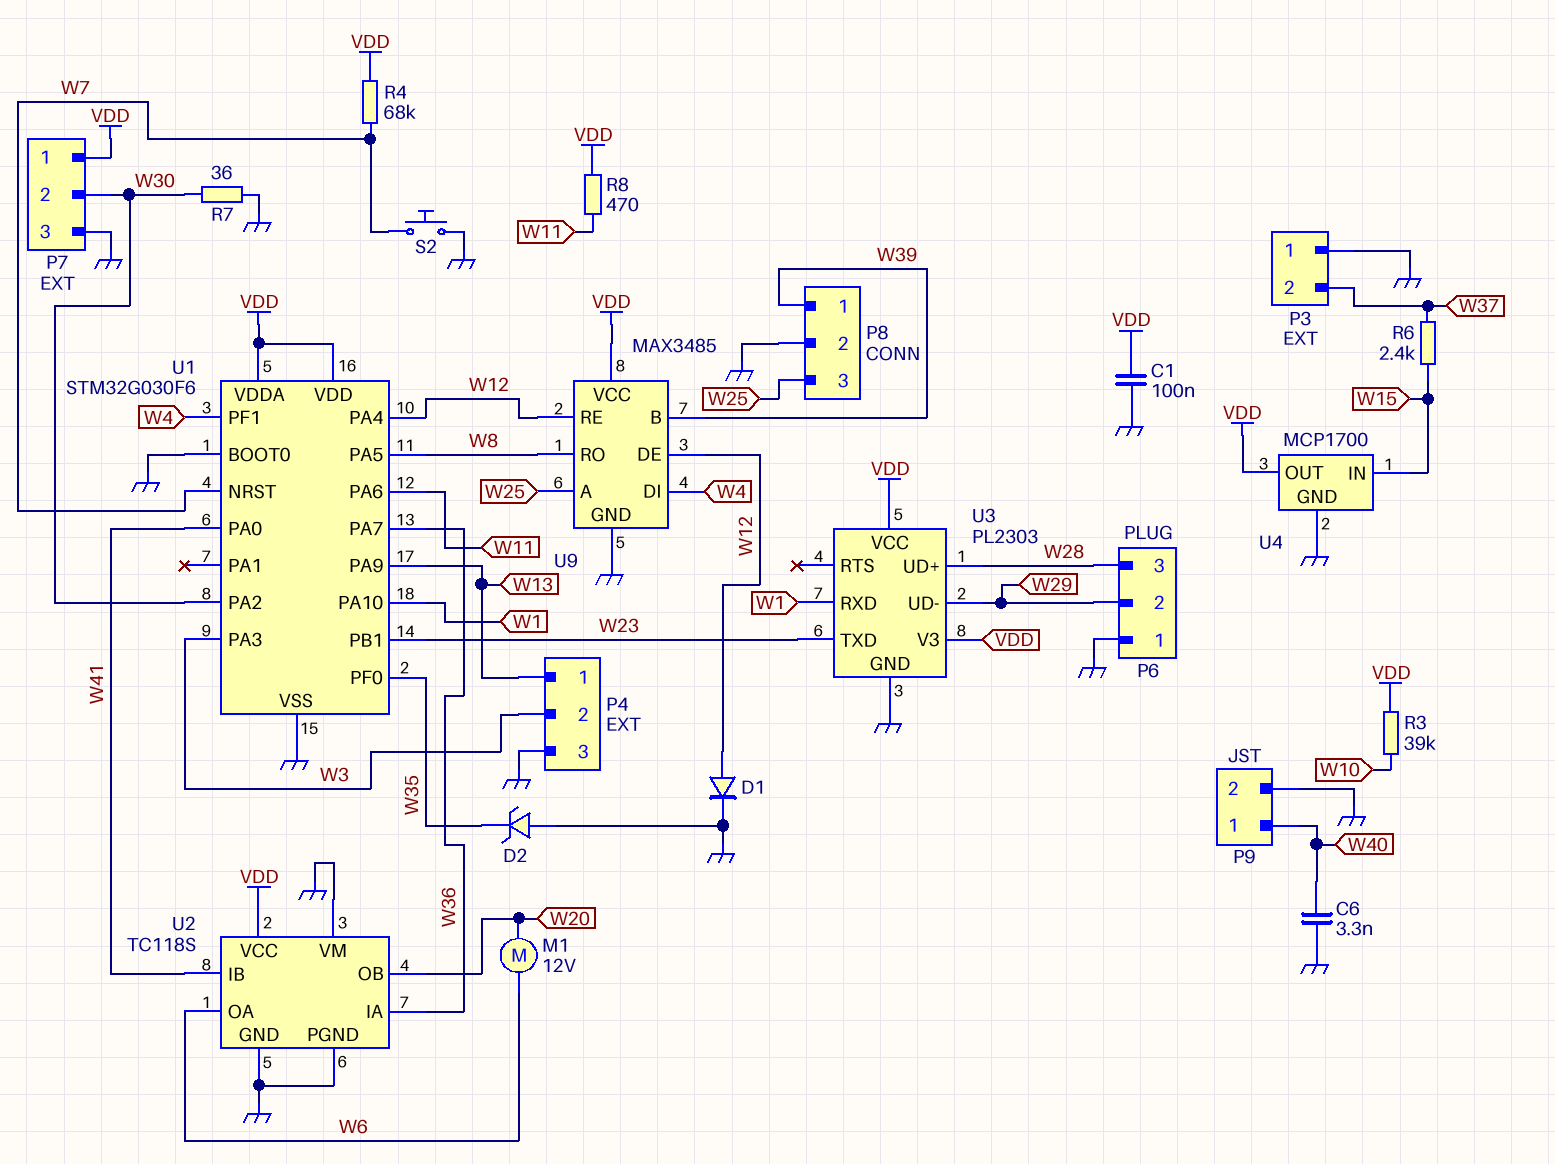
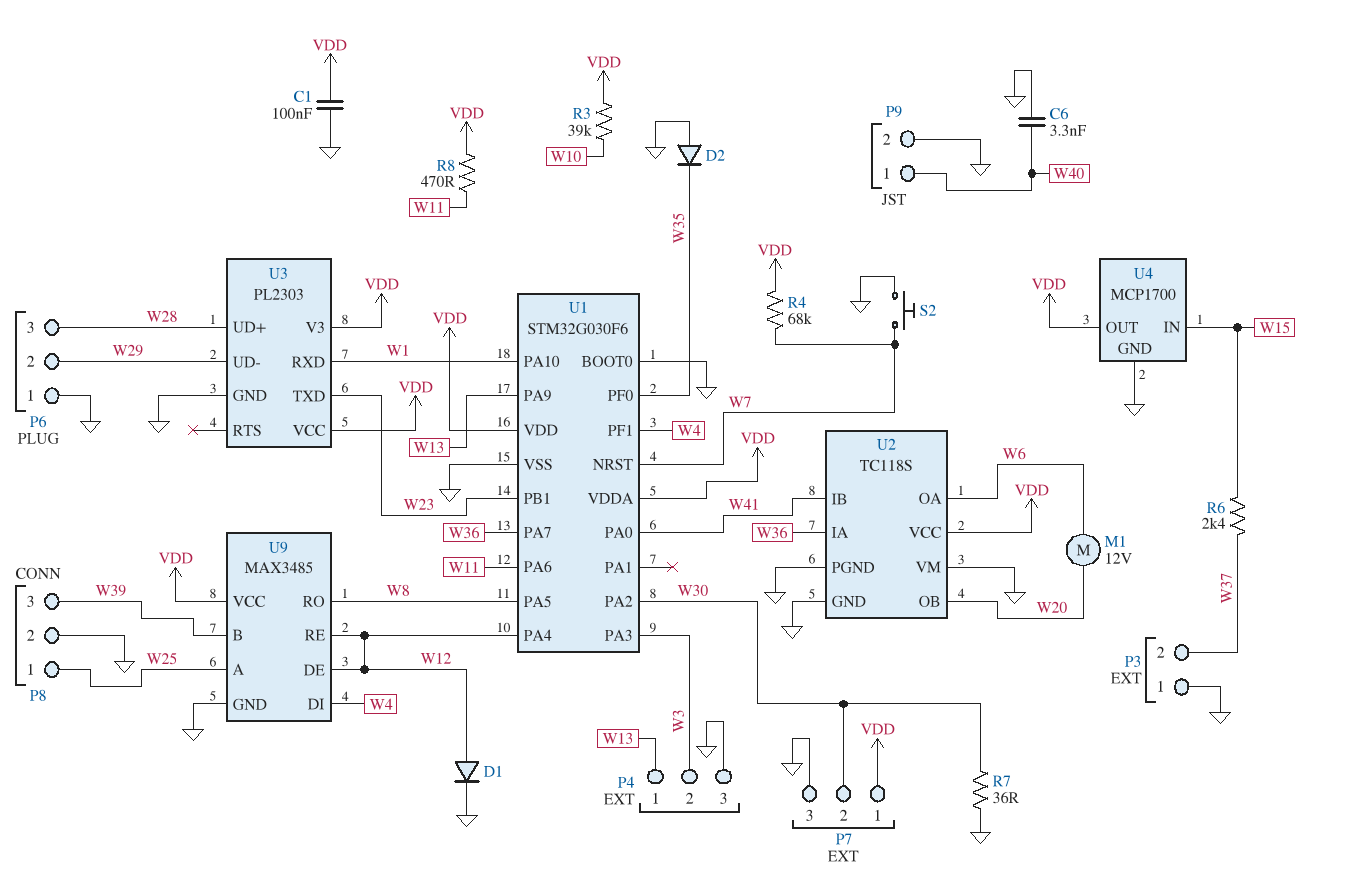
D2: zener (A GND, K W35) -> diode (A GND, K W35)
P8 pin 1: W39 -> W25
P8 pin 3: W25 -> W39

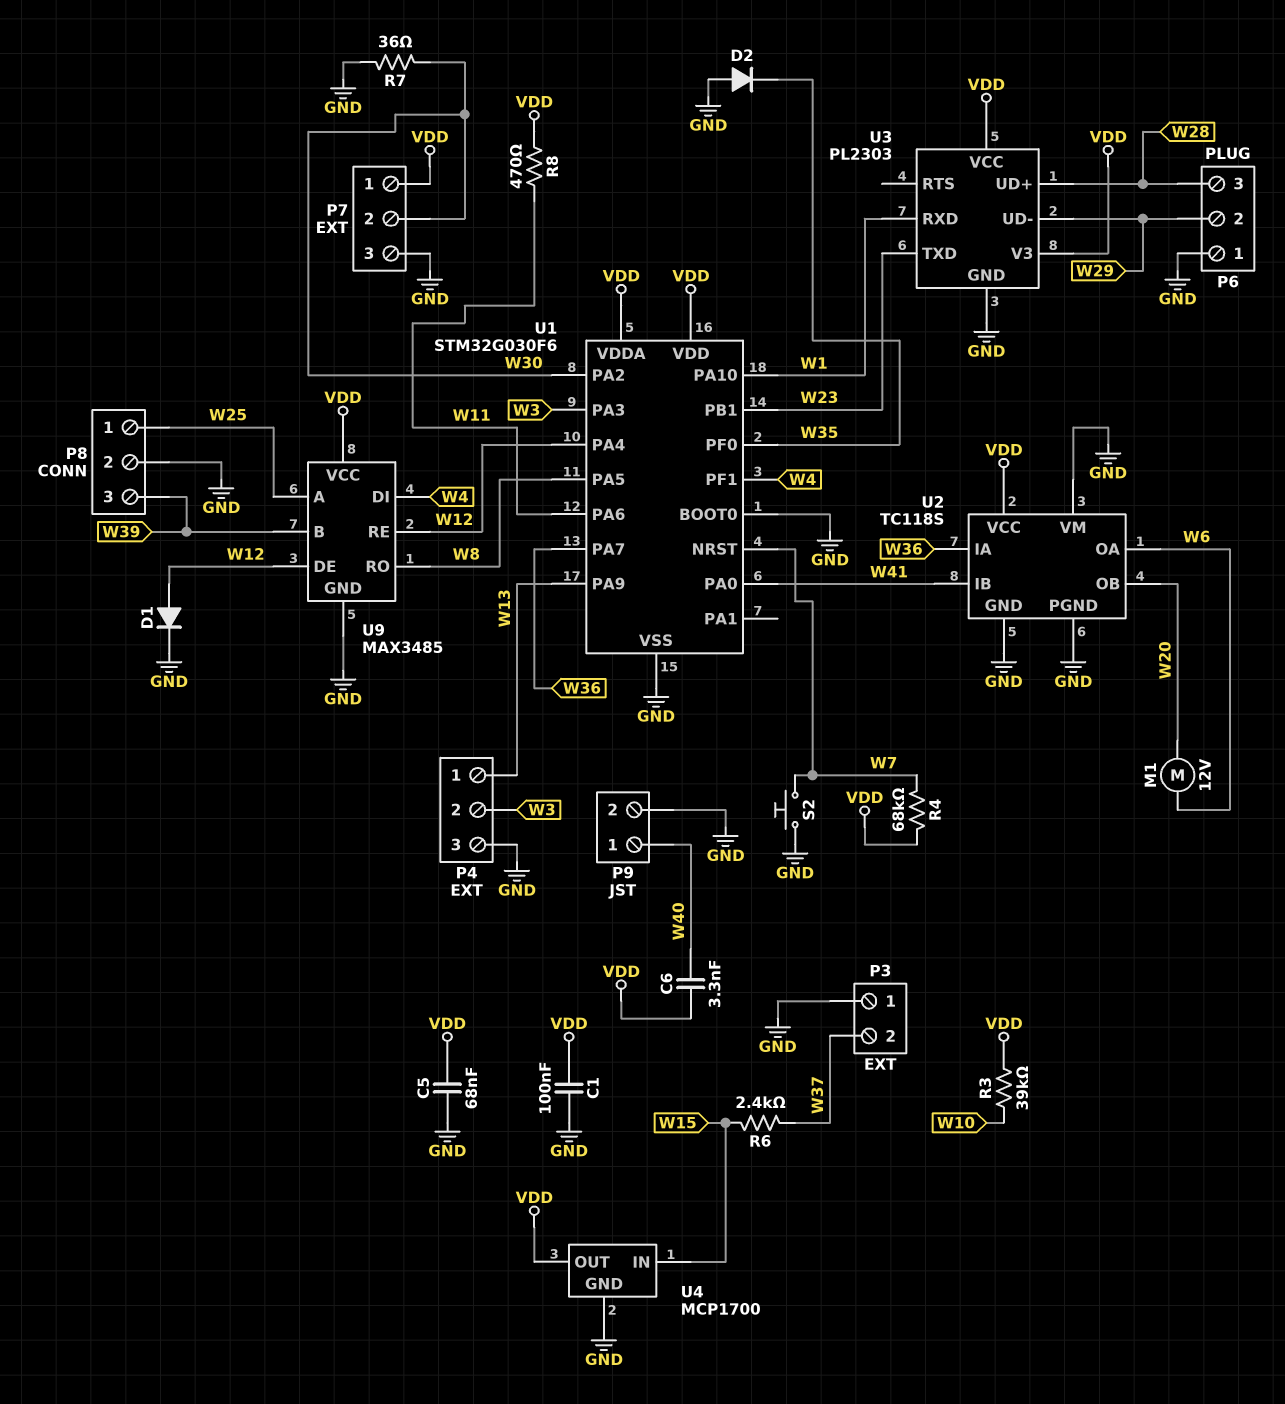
C5: none -> 68nF (GND, VDD)
C6: 3.3nF (GND, W40) -> 3.3nF (VDD, W40)

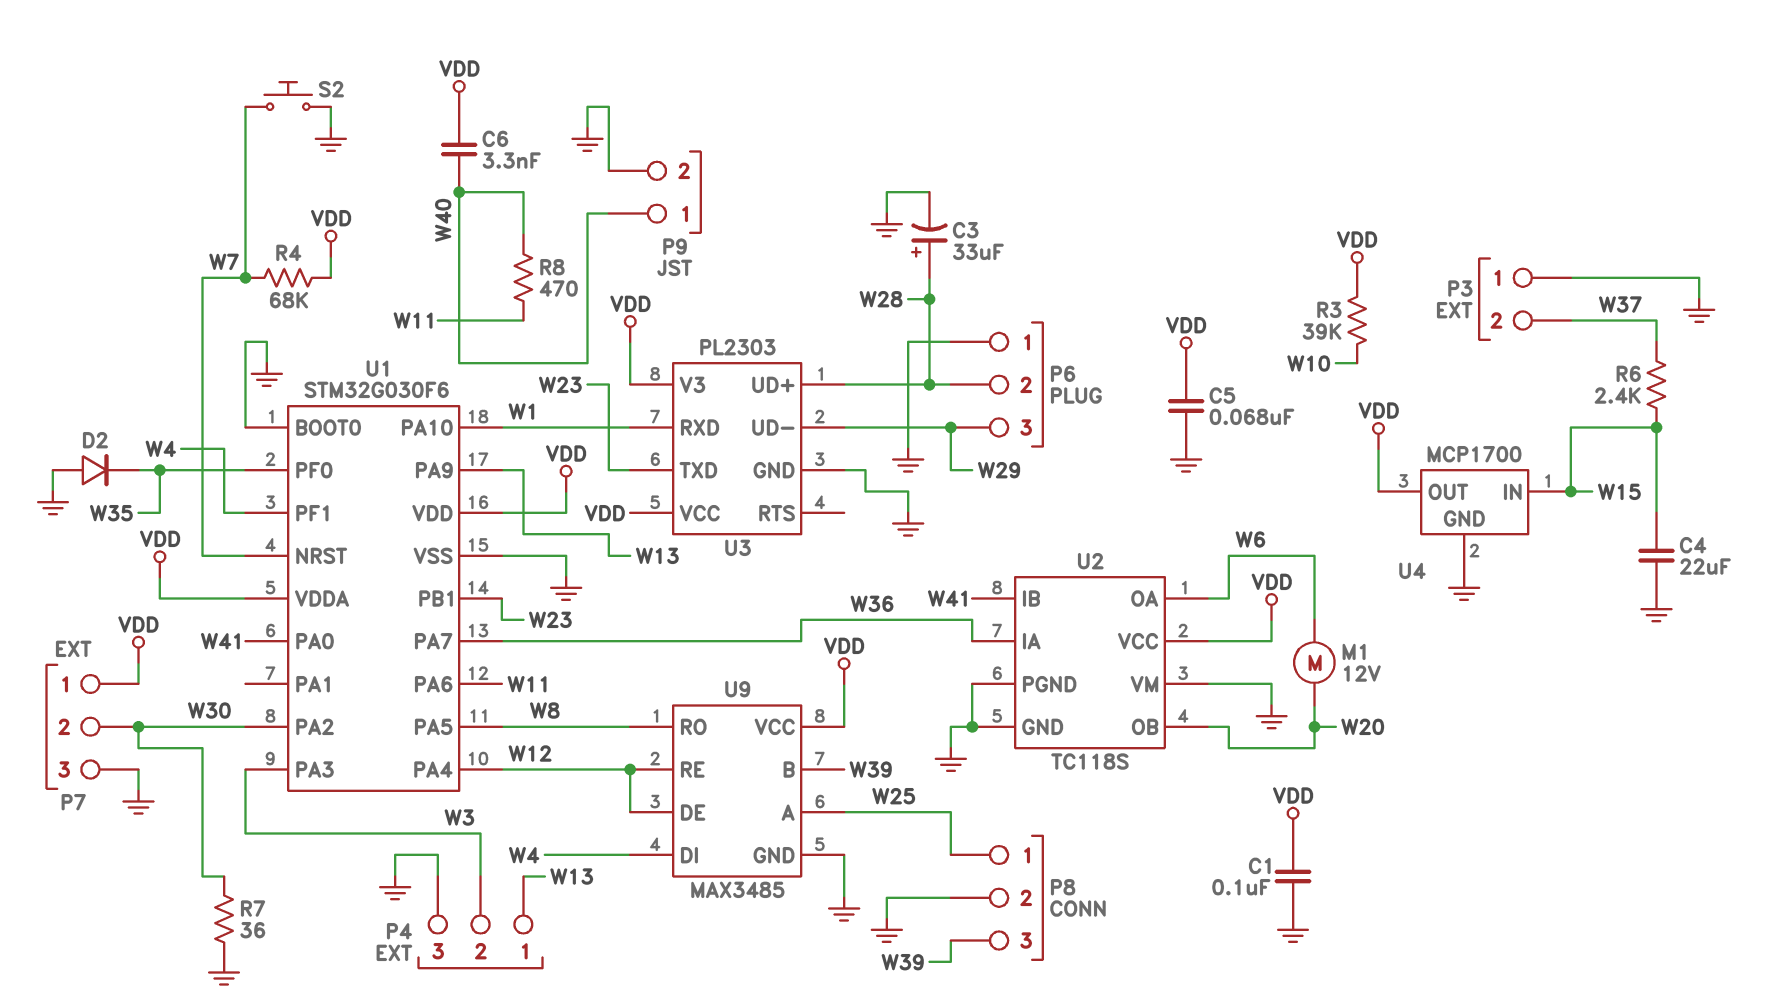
C3: none -> 33uF (plus W28, minus GND)
C4: none -> 22uF (GND, W15)
D1: diode (A W12, K GND) -> none
P6 pin 2: W29 -> W28
P6 pin 3: W28 -> W29
R8: 470 (VDD, W11) -> 470 (W11, W40)

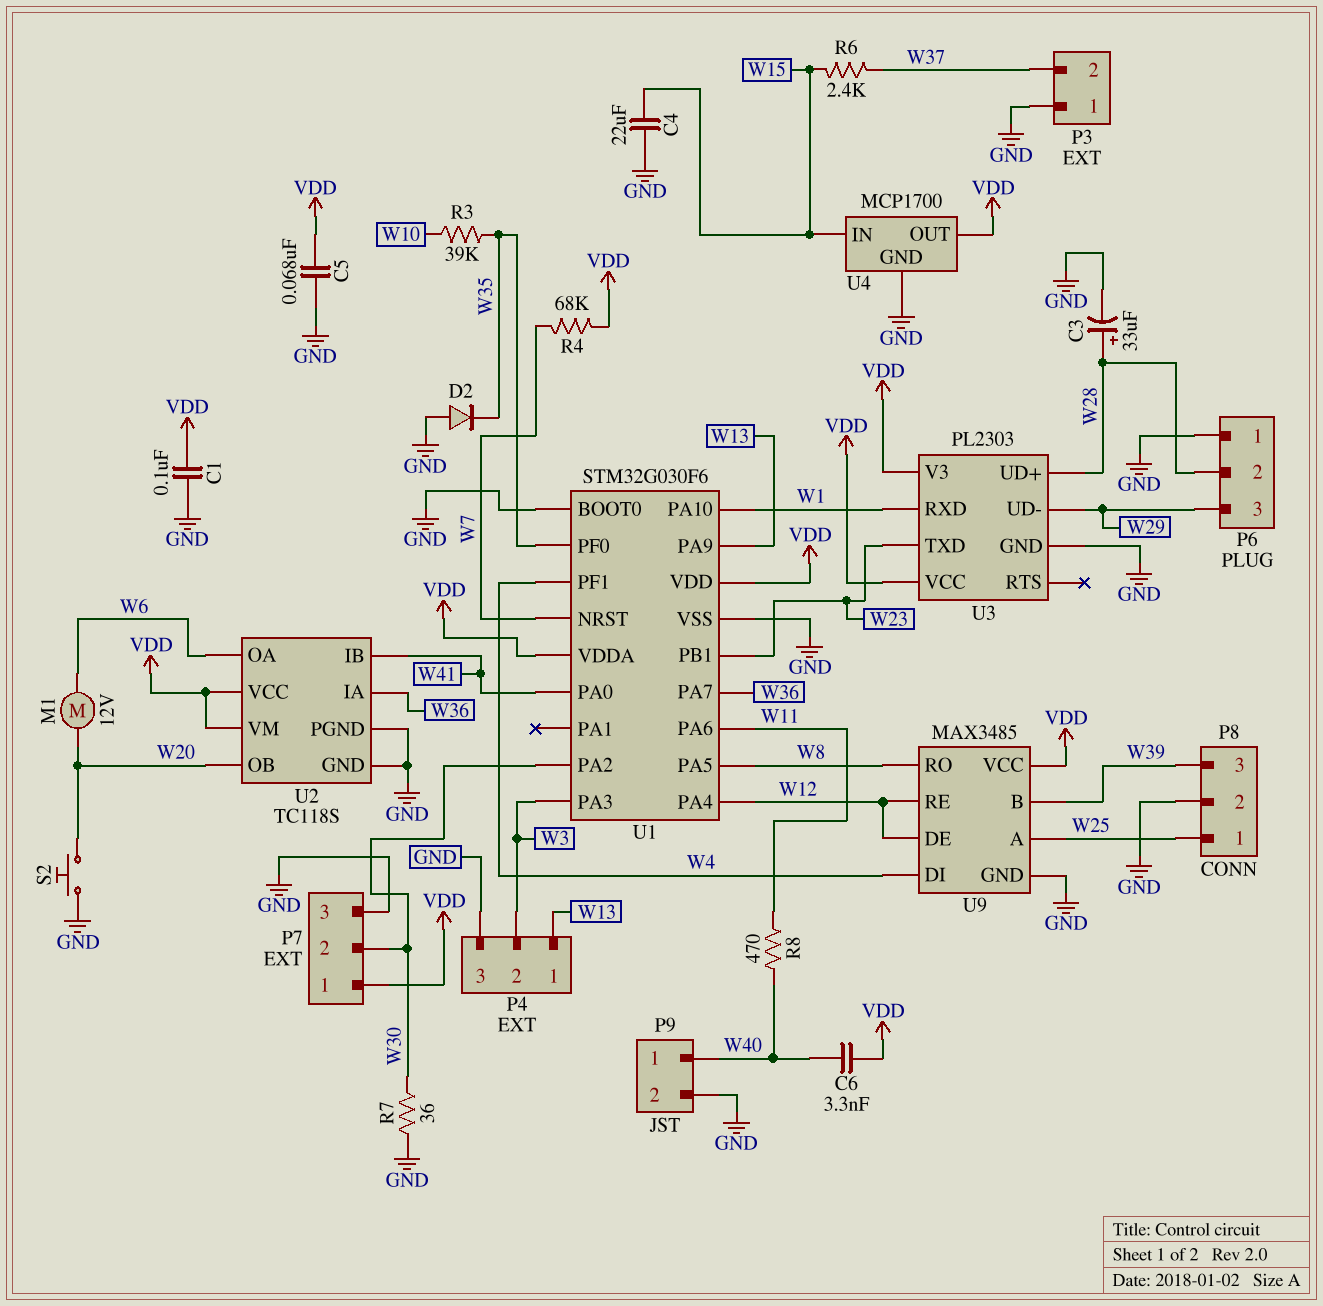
R3: 39k (VDD, W10) -> 39k (W10, W35)
S2: button (GND, W7) -> button (GND, W20)
U2 pin VM: GND -> VDD

